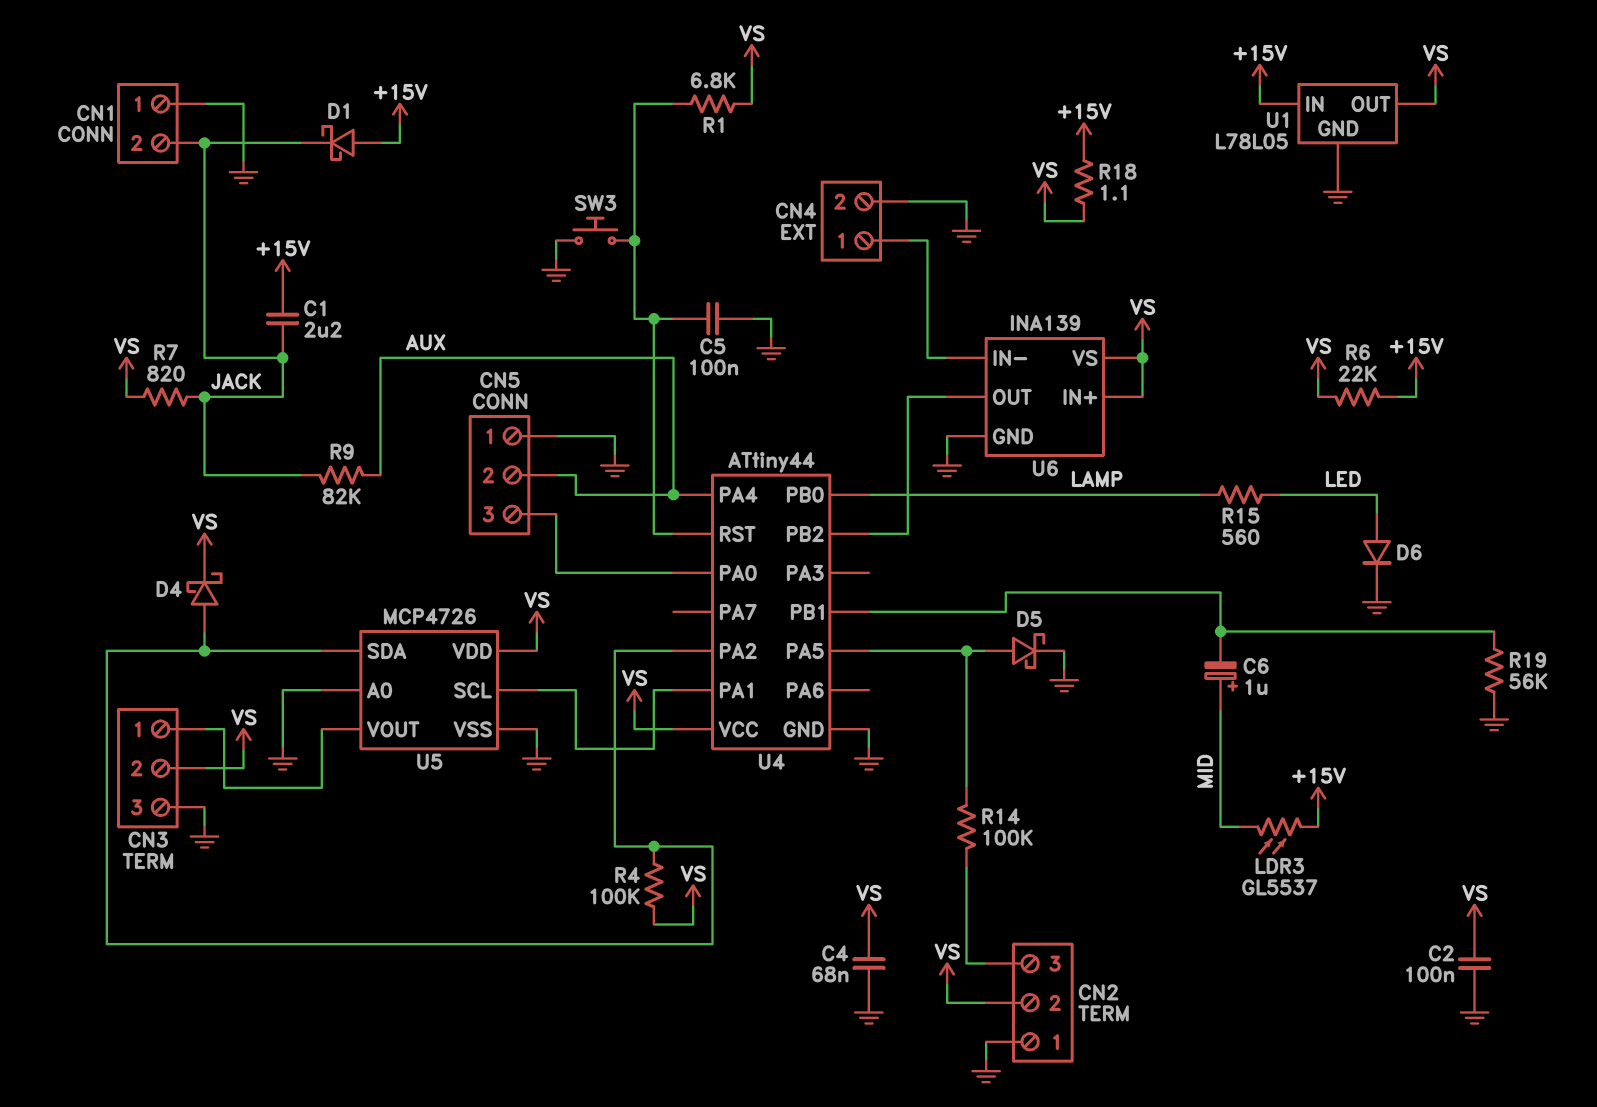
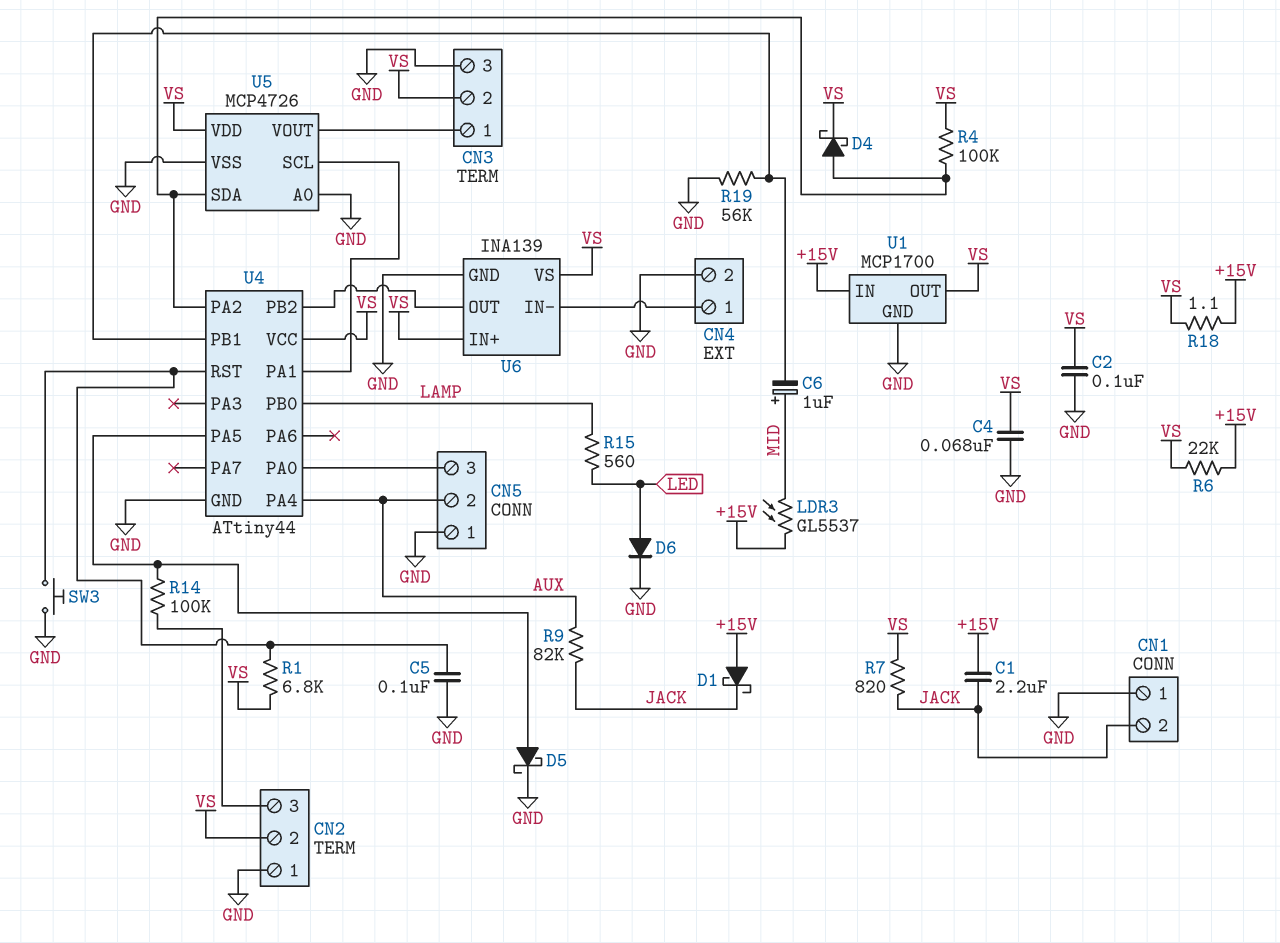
U1: L78L05 -> MCP1700

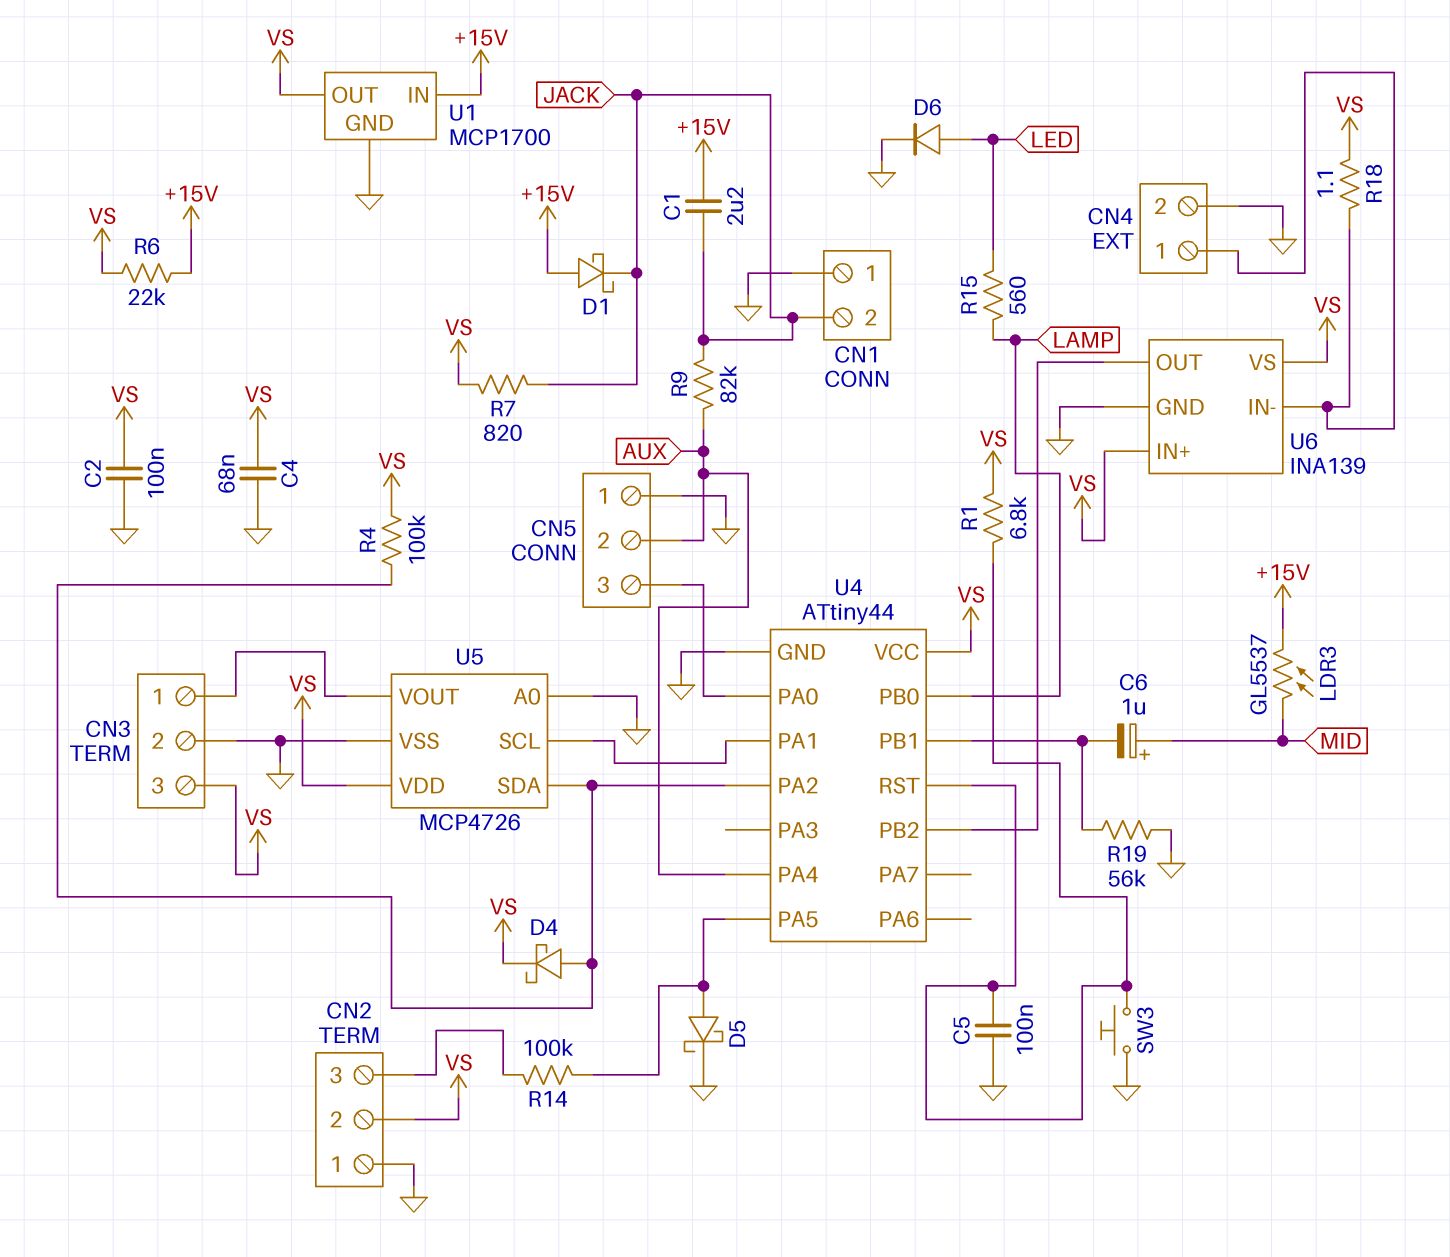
CN3 pin 2: VS -> GND
CN3 pin 3: GND -> VS
R18: 1.1 (+15V, VS) -> 1.1 (CN4/1, VS)

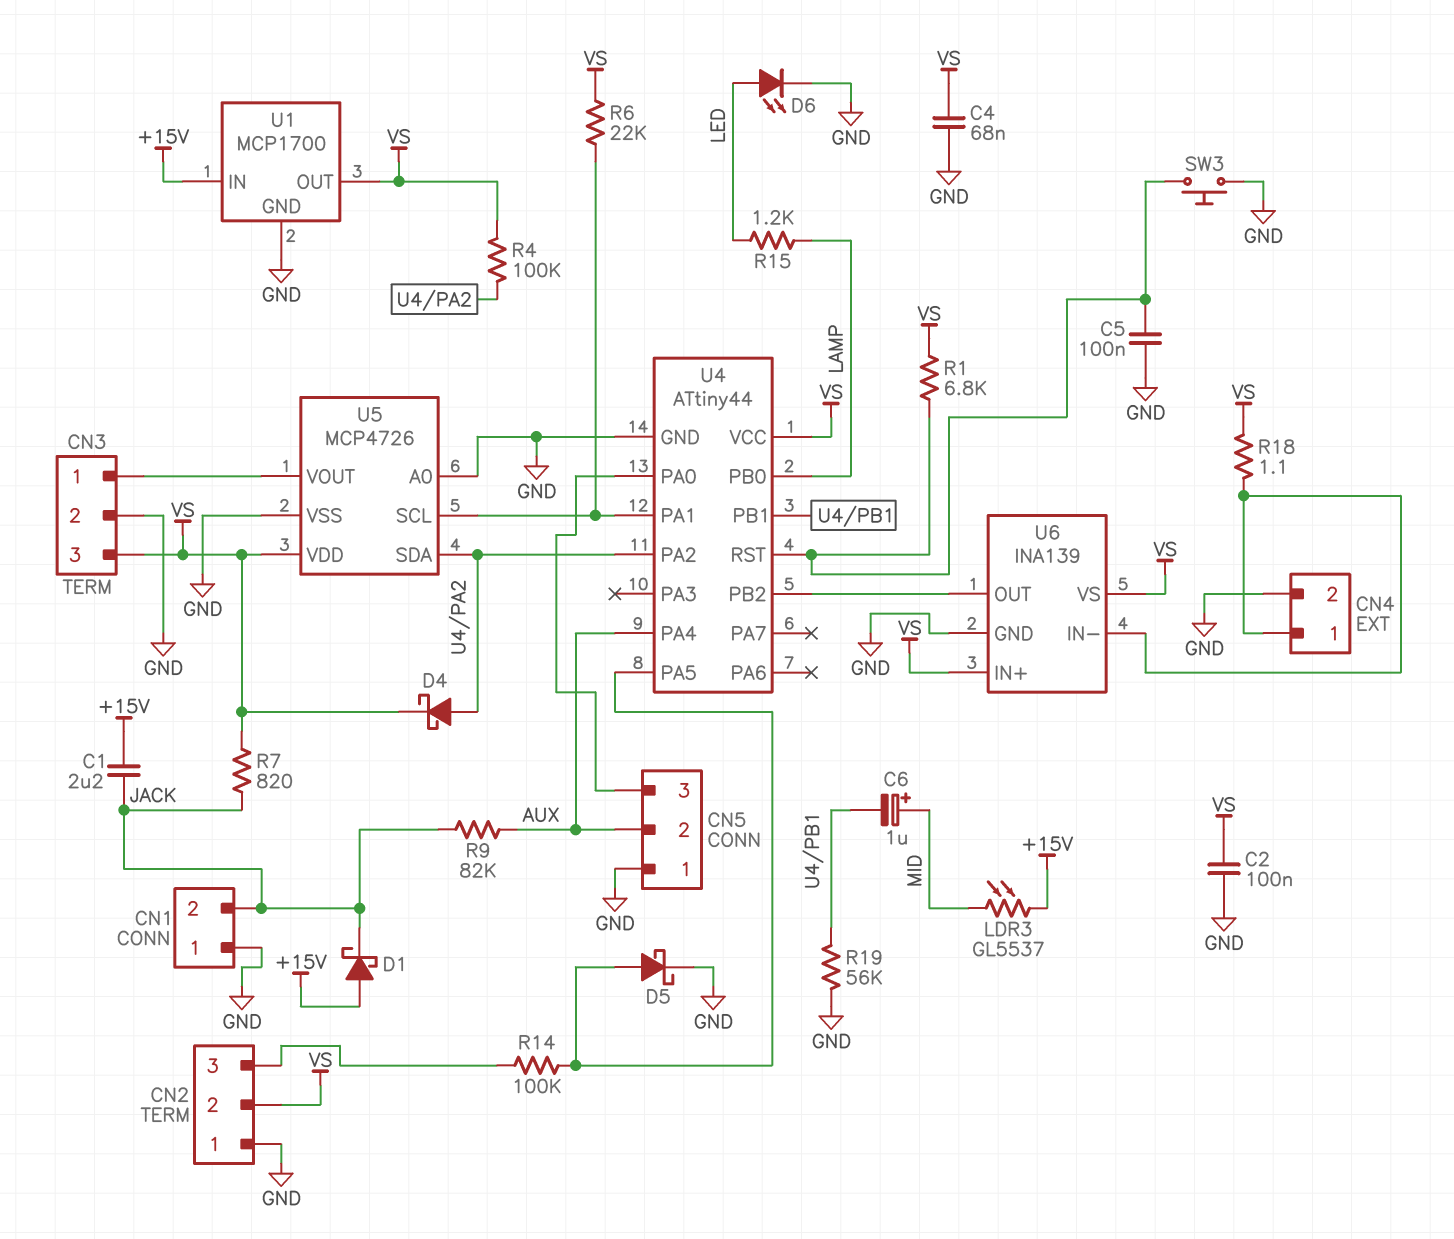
D6: diode (A LED, K GND) -> LED (A LED, K GND)
R6: 22k (+15V, VS) -> 22k (U4/PA1, VS)
R15: 560 (LAMP, LED) -> 1.2k (LAMP, LED)

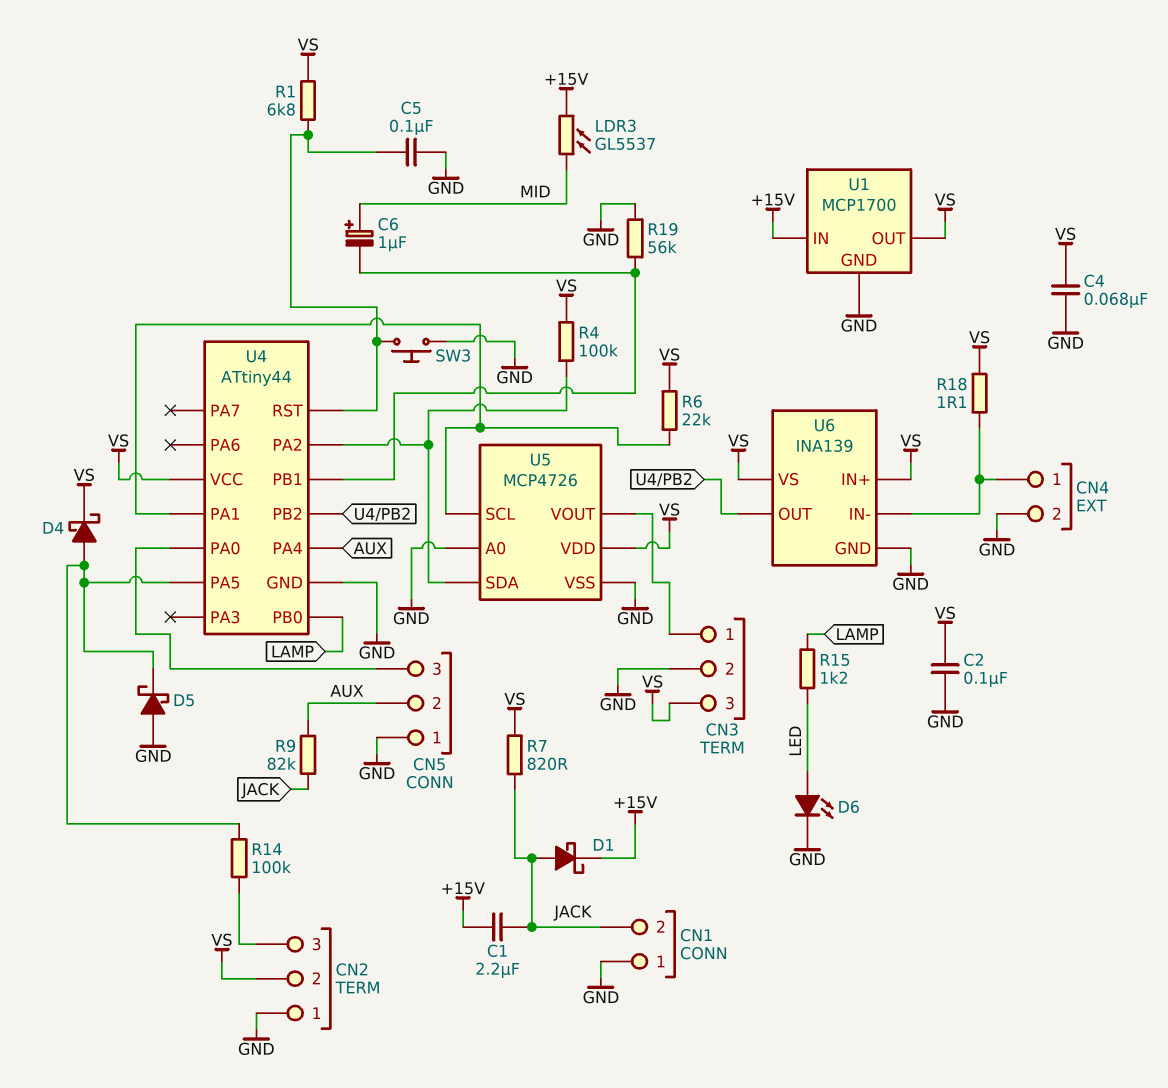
D1: schottky (A +15V, K JACK) -> schottky (A JACK, K +15V)
D4: schottky (A U4/PA2, K VS) -> schottky (A U4/PA5, K VS)
D5: schottky (A U4/PA5, K GND) -> schottky (A GND, K U4/PA5)

